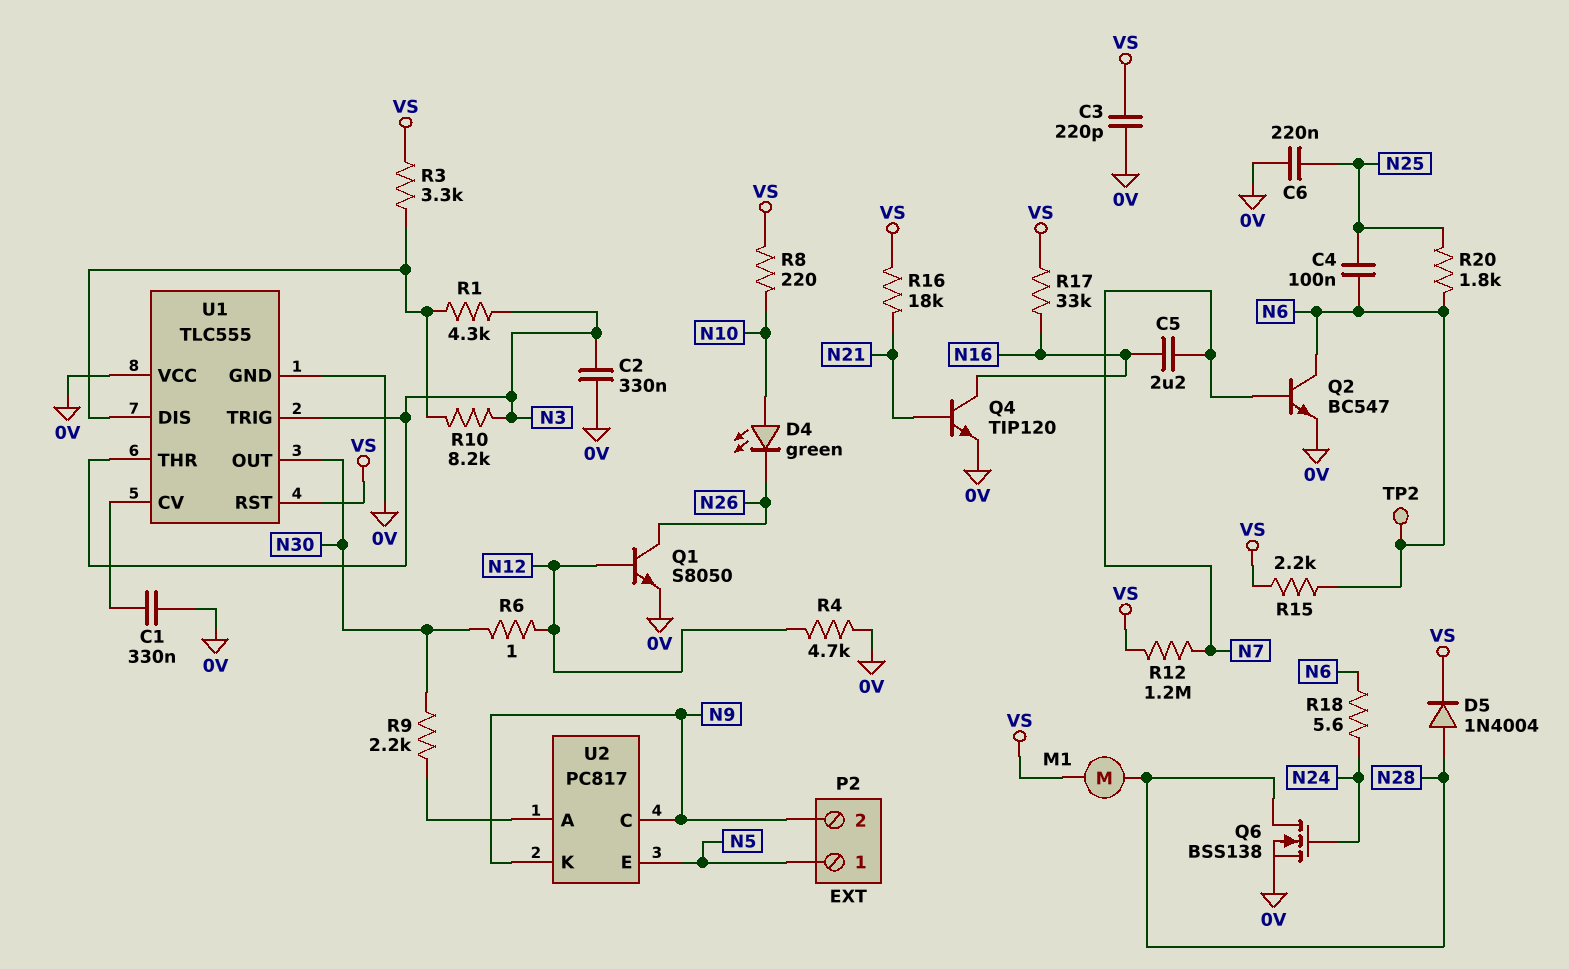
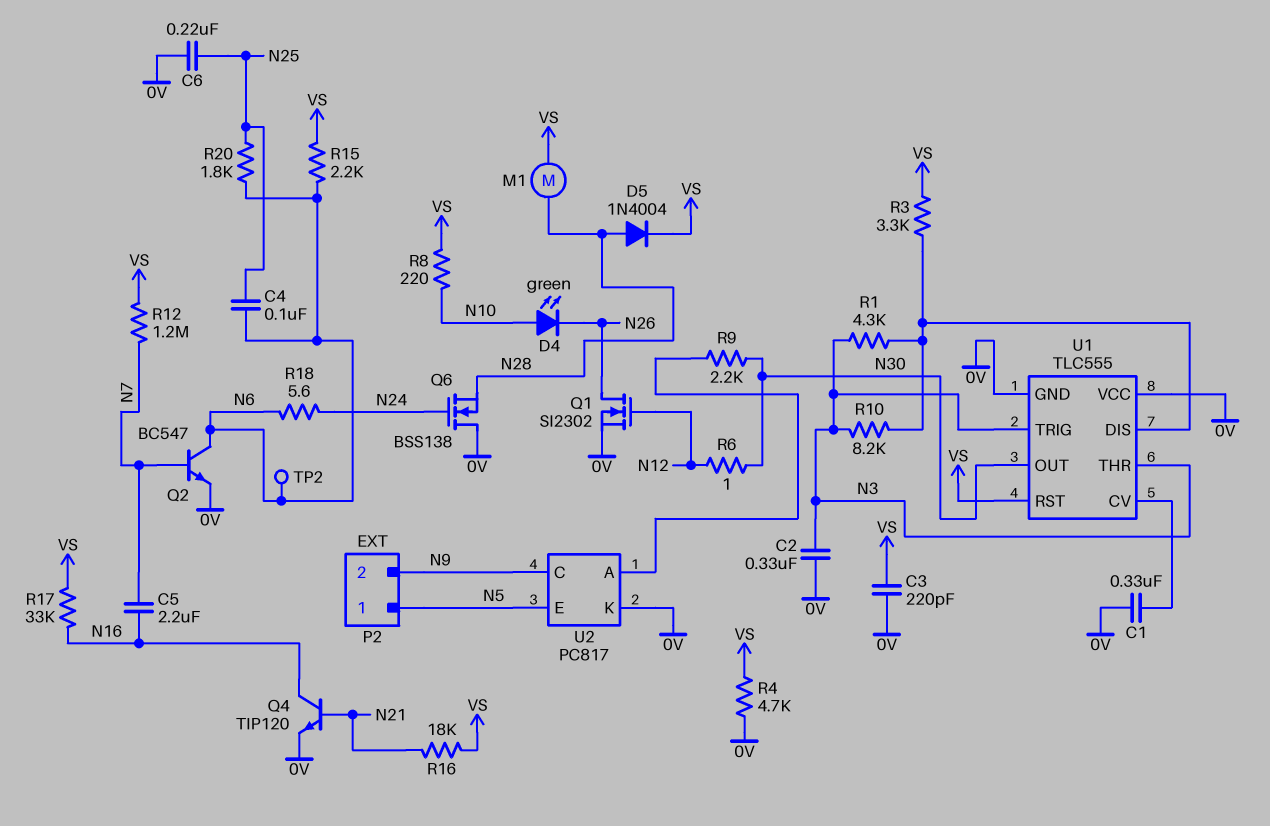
Q1: NPN S8050 (B N12, C N26, E 0V) -> NMOS SI2302 (G N12, D N26, S 0V)
Q6: NMOS BSS138 (G N24, D N28, S 0V) -> NMOS BSS138 (G N24, D 0V, S N28)
R4: 4.7k (0V, N12) -> 4.7k (0V, VS)
U2 pin K: N9 -> 0V

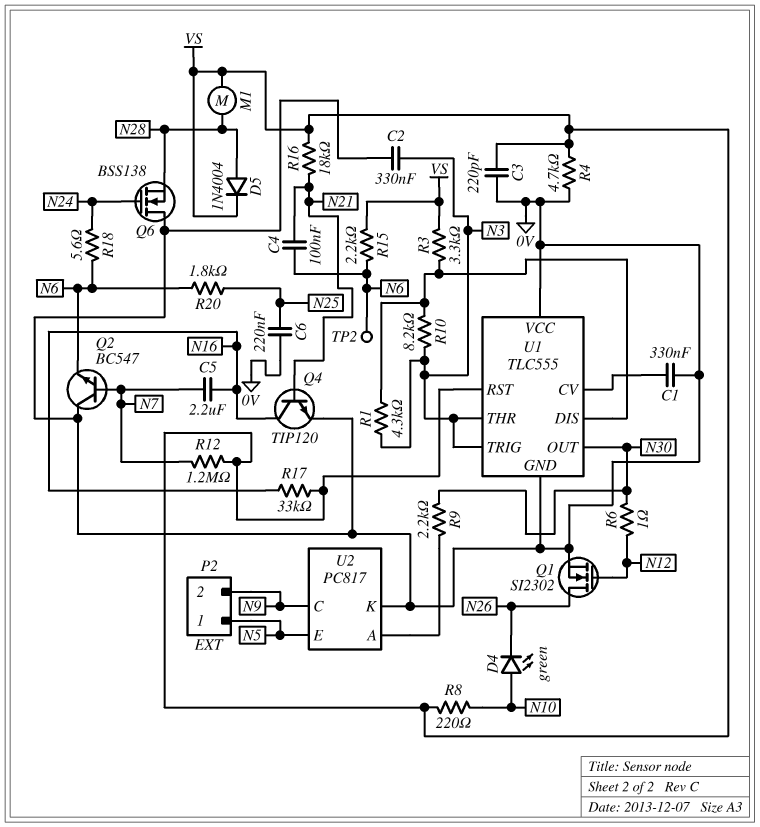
C4: 100nF (N6, N25) -> 100nF (N6, N21)
Q2: NPN BC547 (B N7, C N6, E 0V) -> NPN BC547 (B N7, C 0V, E N6)

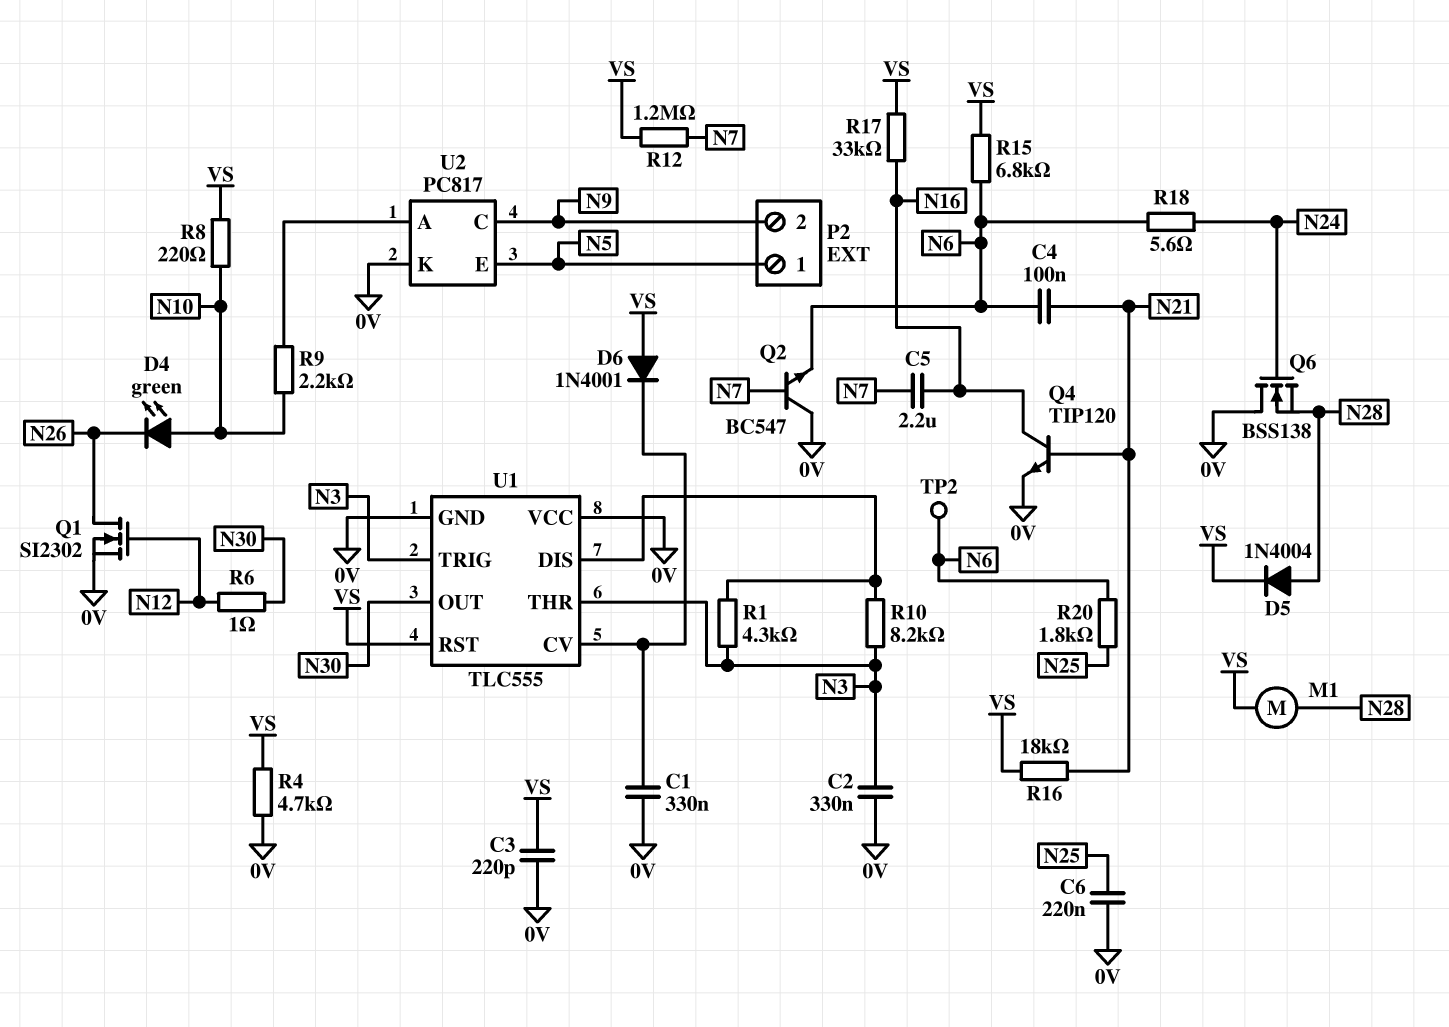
D6: none -> diode 1N4001 (A VS, K U1/CV)
R3: 3.3k (U1/DIS, VS) -> none
R9: 2.2k (N30, U2/A) -> 2.2k (N10, U2/A)
R15: 2.2k (N6, VS) -> 6.8k (N6, VS)

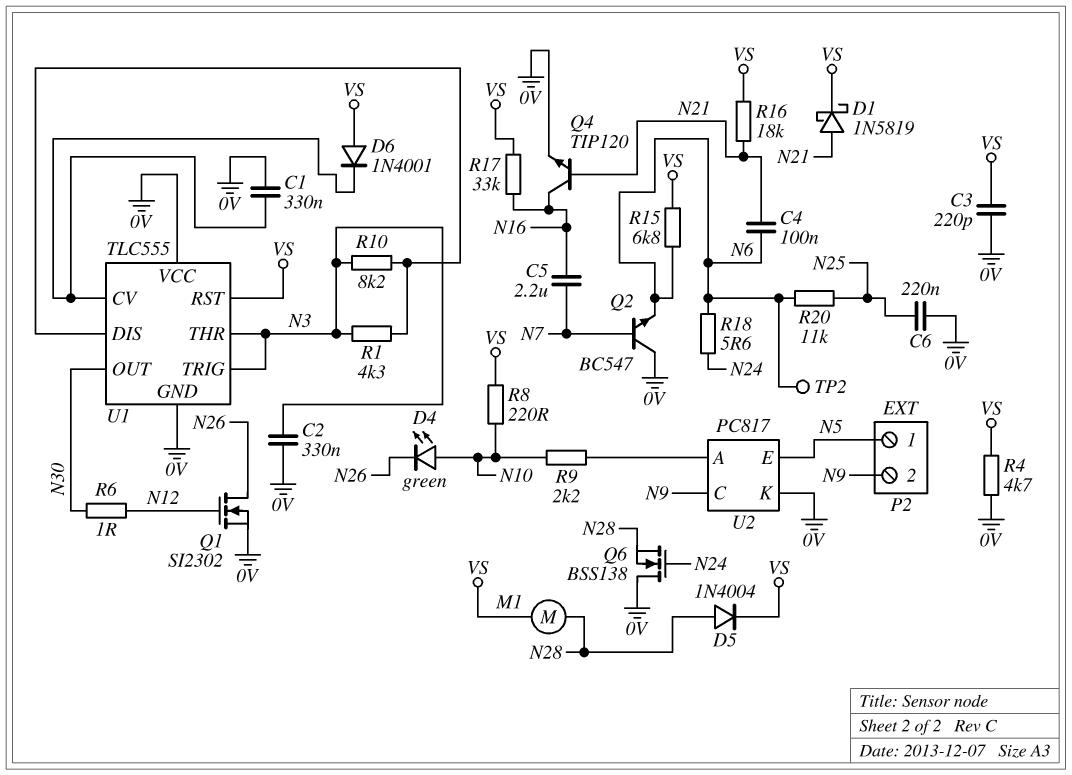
D1: none -> schottky 1N5819 (A N21, K VS)
R12: 1.2M (N7, VS) -> none
R20: 1.8k (N6, N25) -> 11k (N6, N25)

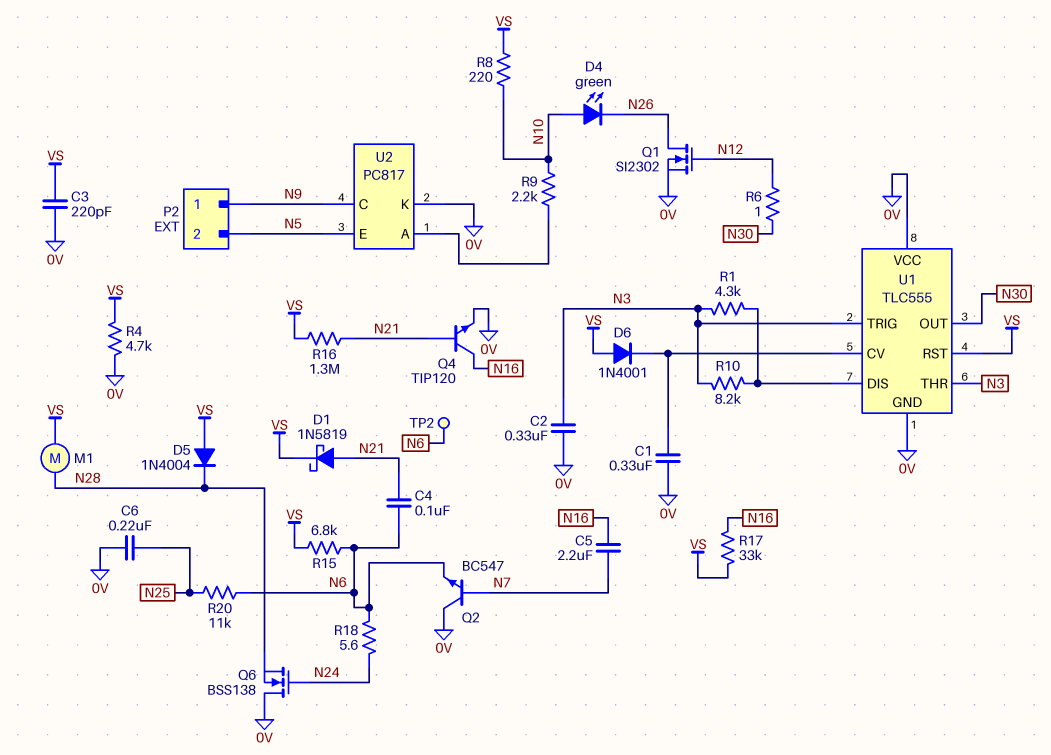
D5: diode 1N4004 (A N28, K VS) -> diode 1N4004 (A VS, K N28)
P2 pin 1: N5 -> N9
P2 pin 2: N9 -> N5
R16: 18k (N21, VS) -> 1.3M (N21, VS)

